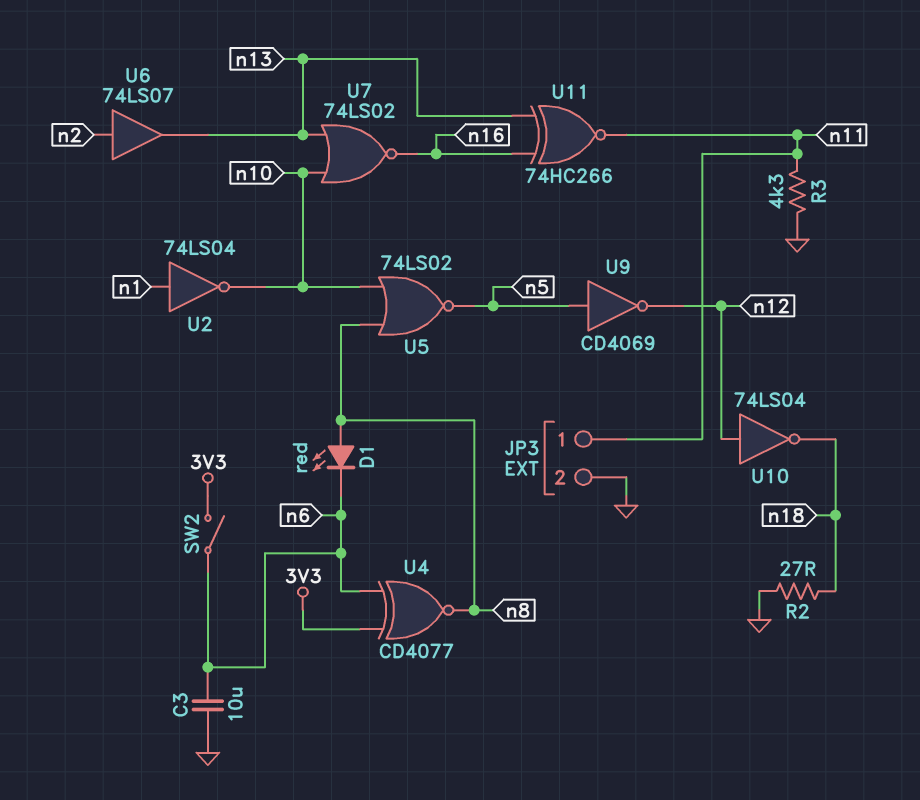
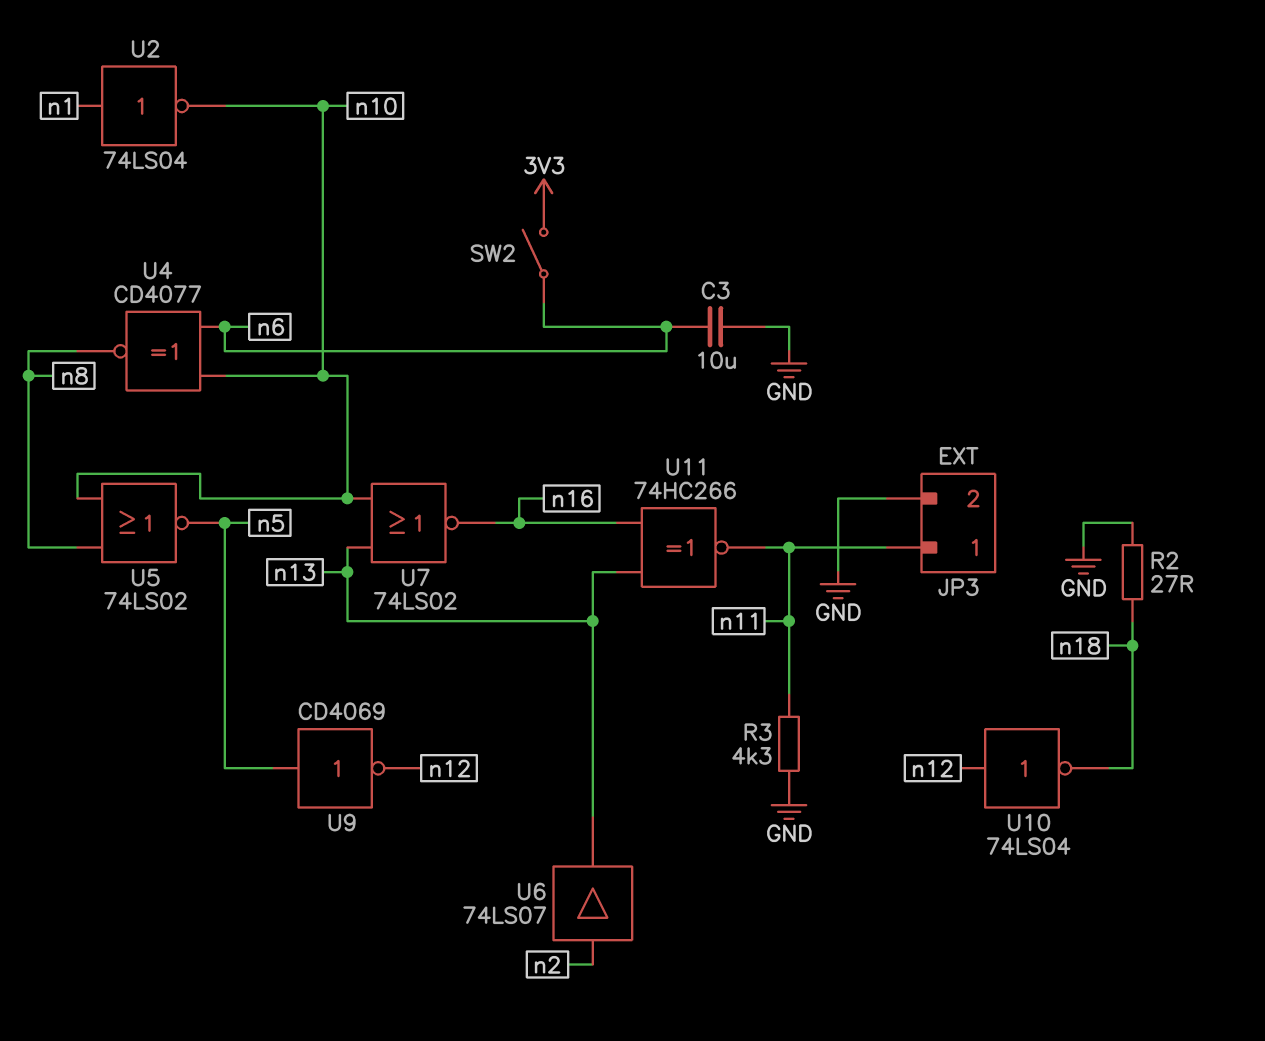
D1: LED red (A n8, K n6) -> none
U4: XNOR CD4077 (in 3V3, in n6, out n8) -> XNOR CD4077 (in n6, in n10, out n8)

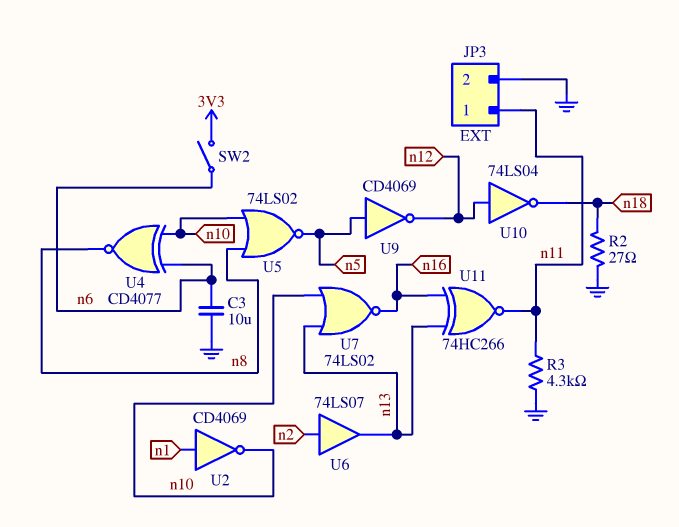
U2: NOT 74LS04 (in n1, out n10) -> NOT CD4069 (in n1, out n10)

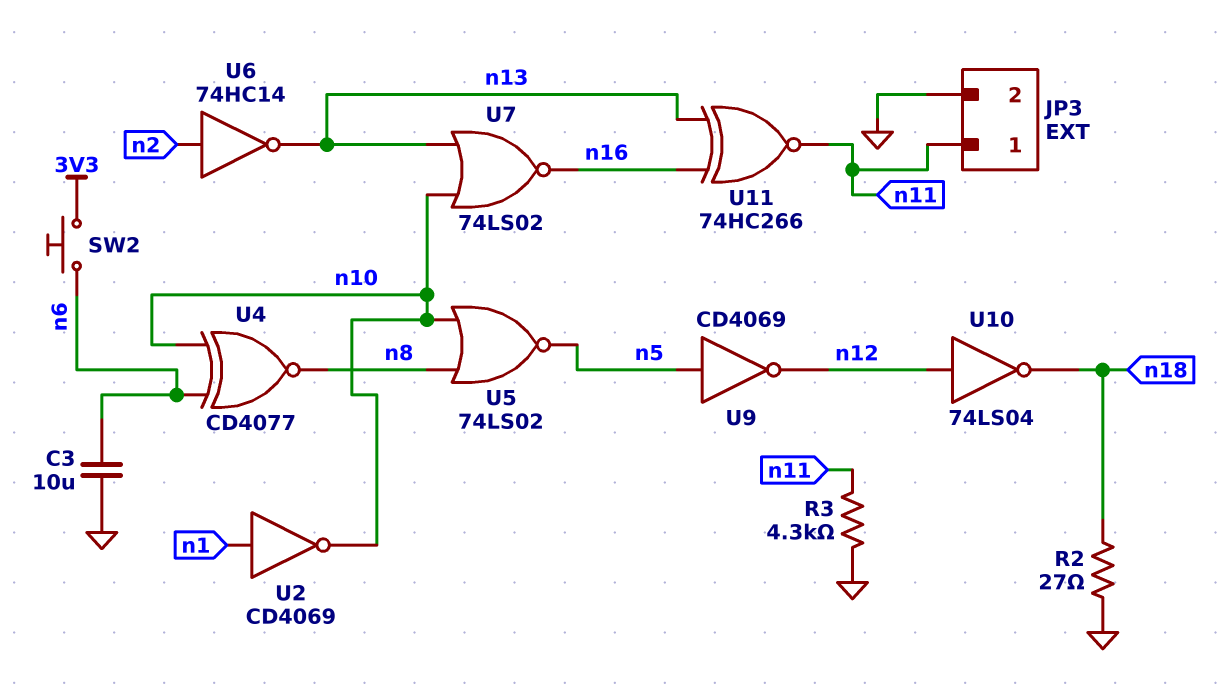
SW2: switch (3V3, n6) -> button (3V3, n6)
U6: buffer 74LS07 (in n2, out n13) -> NOT 74HC14 (in n2, out n13)

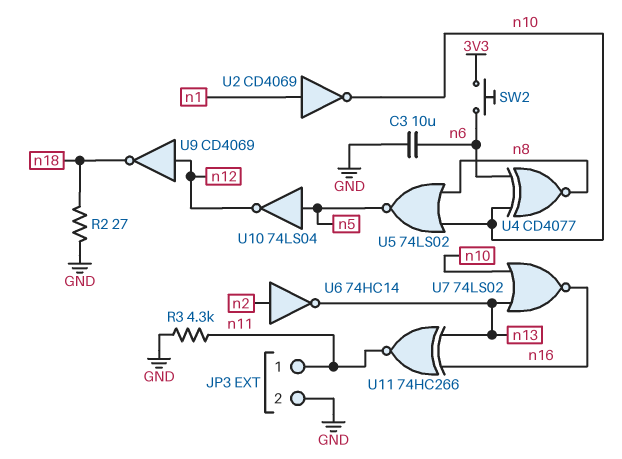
U9: NOT CD4069 (in n5, out n12) -> NOT CD4069 (in n12, out n18)
U10: NOT 74LS04 (in n12, out n18) -> NOT 74LS04 (in n5, out n12)

